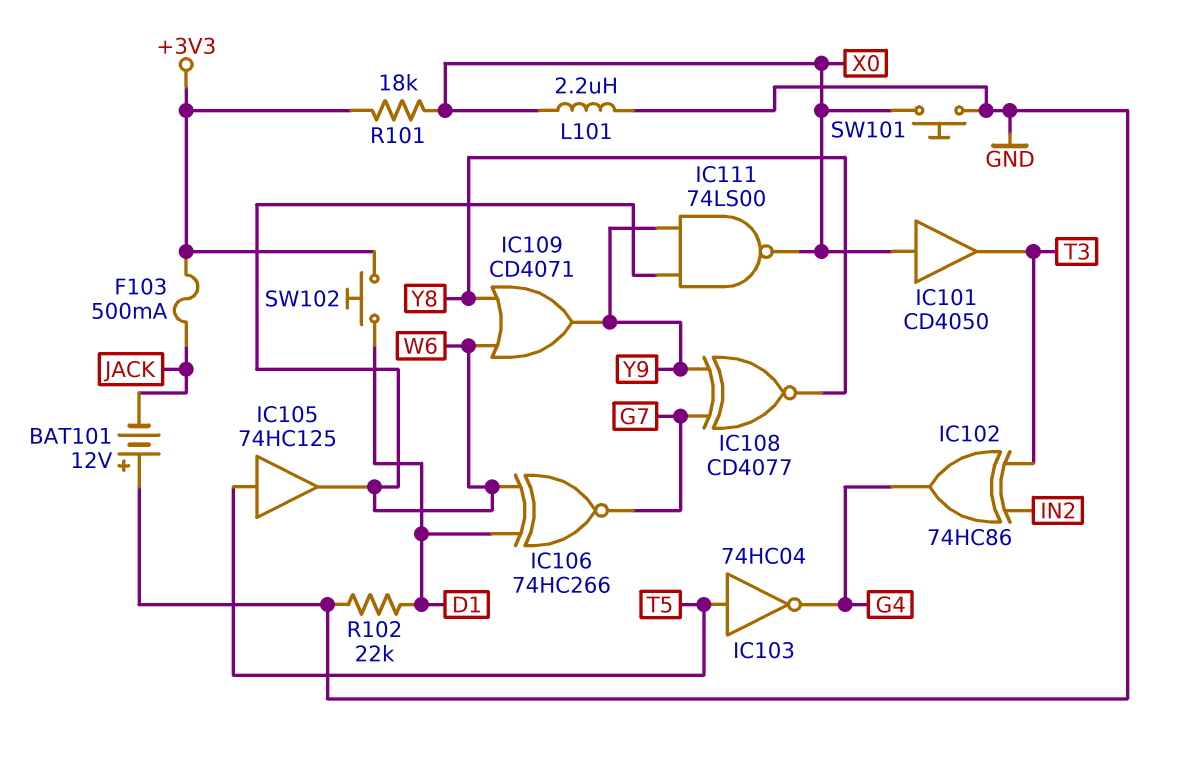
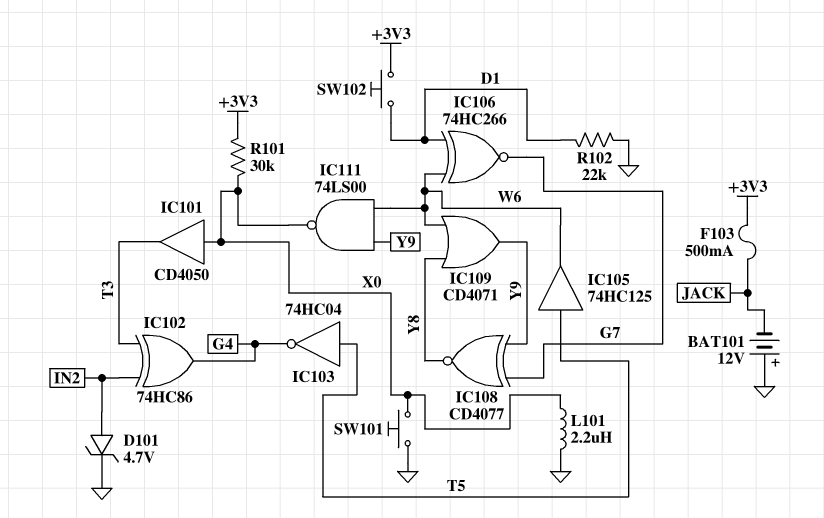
D101: none -> zener 4.7V (A IN2, K GND)
R101: 18k (+3V3, X0) -> 30k (+3V3, X0)

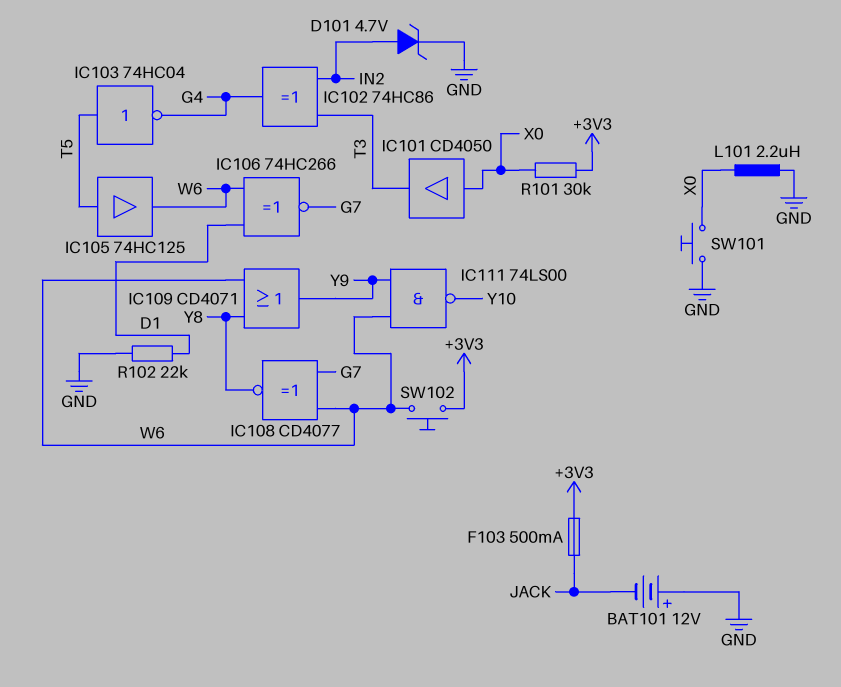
IC108: XNOR CD4077 (in G7, in Y9, out Y8) -> XNOR CD4077 (in G7, in W6, out Y8)
IC111: NAND 74LS00 (in W6, in Y9, out X0) -> NAND 74LS00 (in W6, in Y9, out Y10)
SW102: button (+3V3, D1) -> button (+3V3, W6)

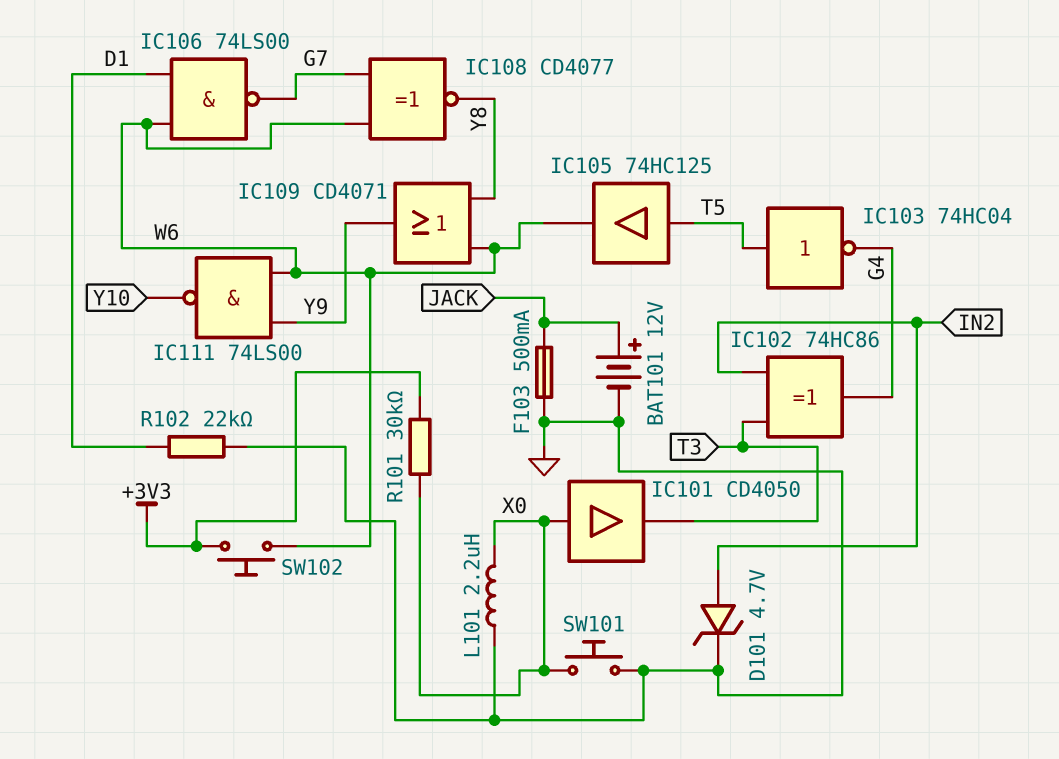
BAT101: 12V (plus GND, minus JACK) -> 12V (plus JACK, minus GND)
F103: 500mA (+3V3, JACK) -> 500mA (GND, JACK)
IC106: XNOR 74HC266 (in D1, in W6, out G7) -> NAND 74LS00 (in D1, in W6, out G7)

